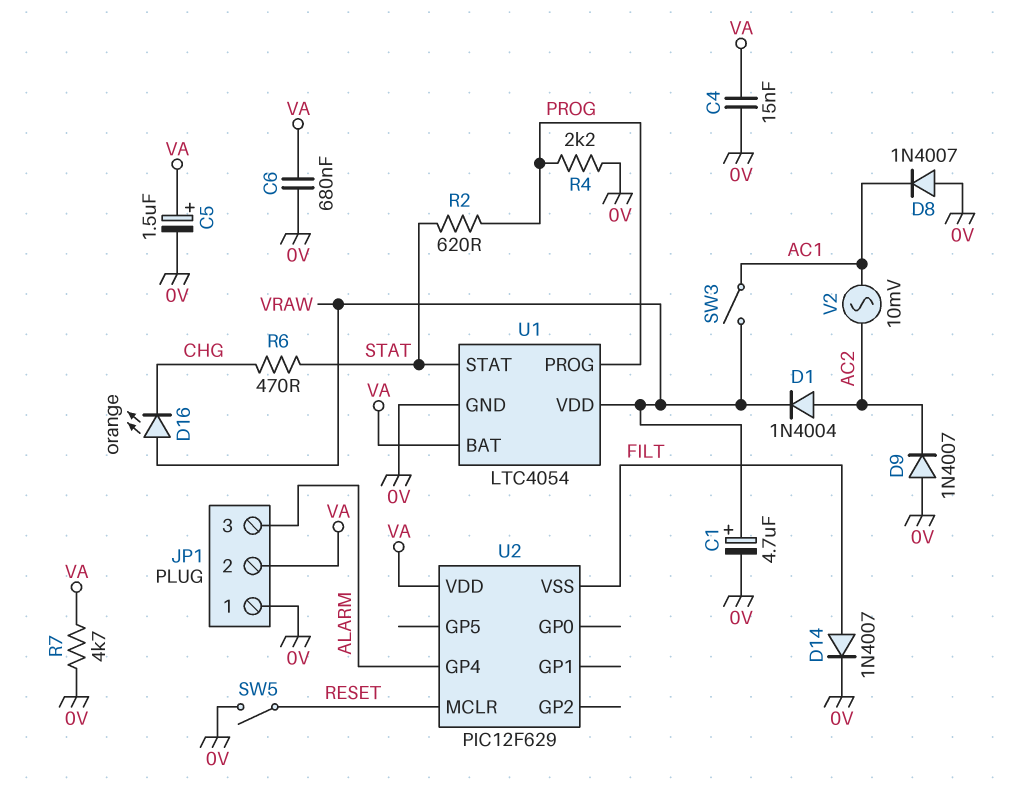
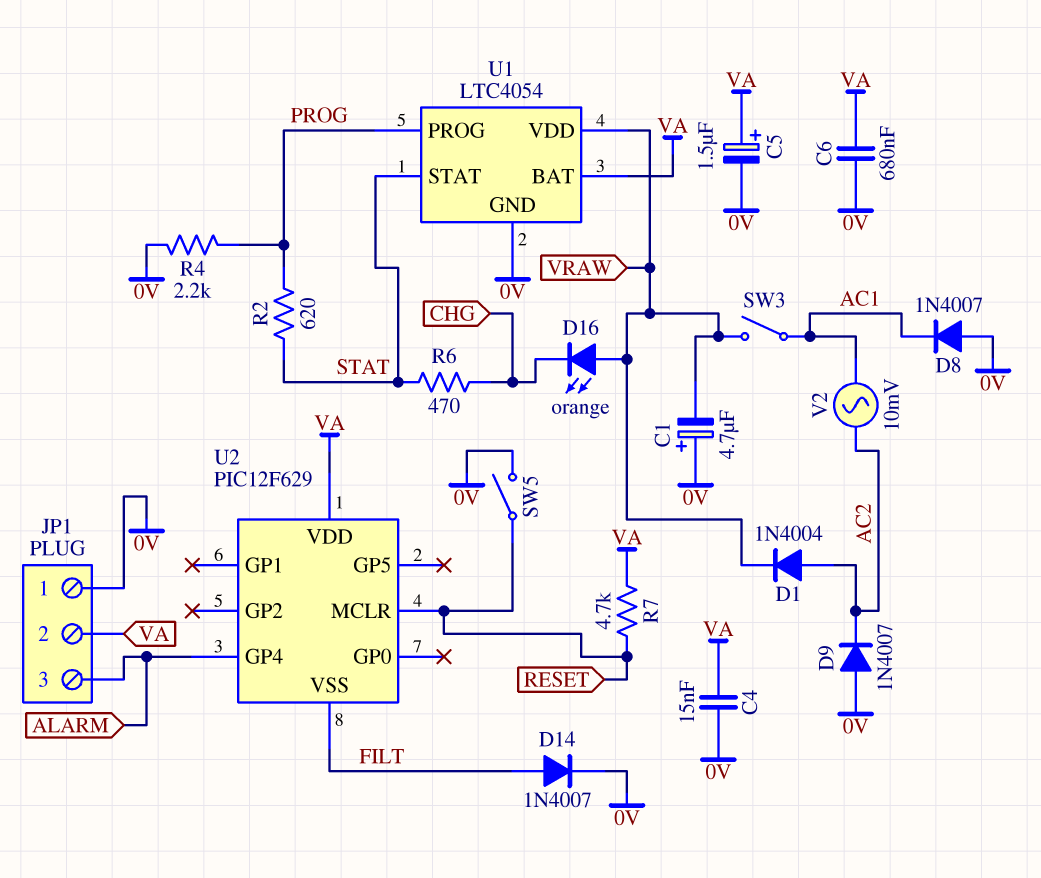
C1: 4.7uF (plus VRAW, minus 0V) -> 4.7uF (plus 0V, minus VRAW)
R7: 4.7k (0V, VA) -> 4.7k (RESET, VA)

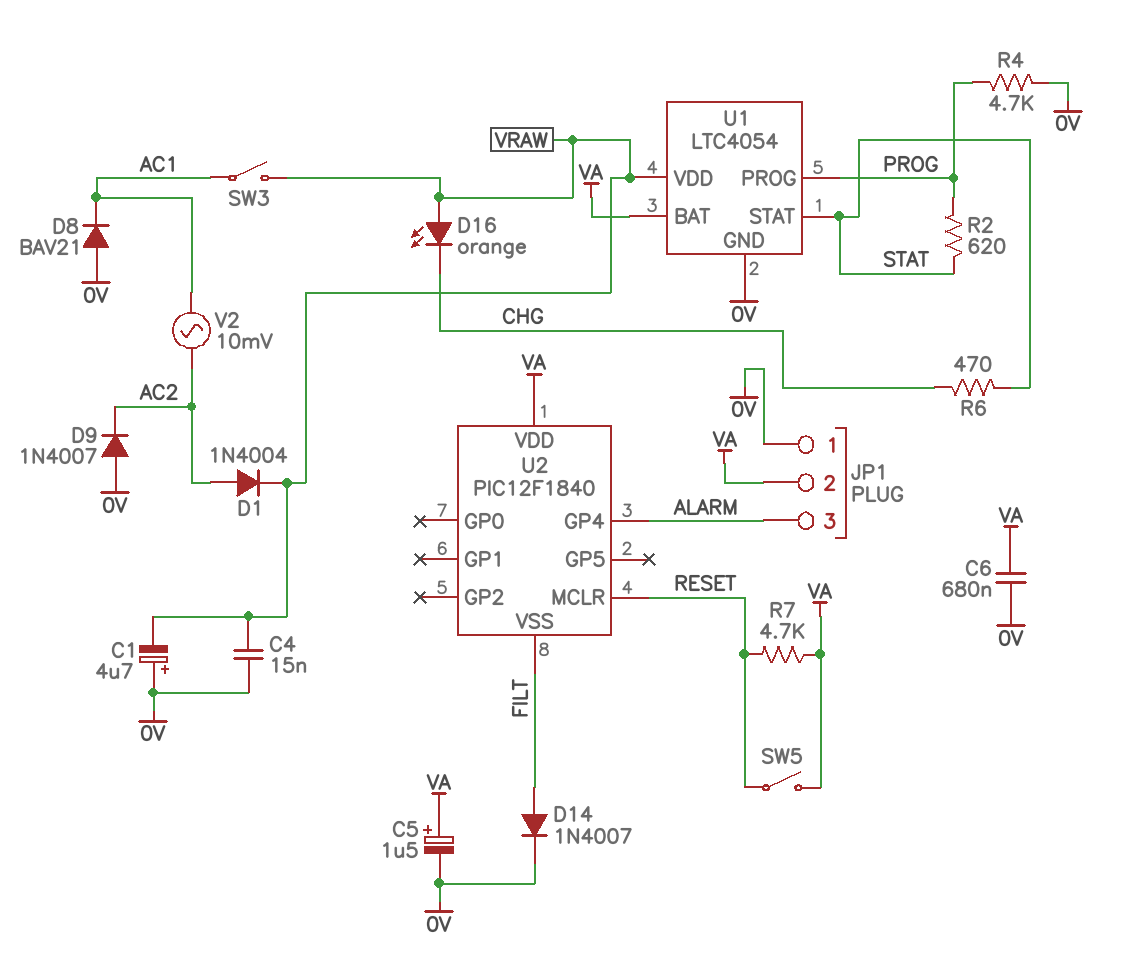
C4: 15nF (0V, VA) -> 15nF (0V, VRAW)
D8: diode 1N4007 (A 0V, K AC1) -> diode BAV21 (A 0V, K AC1)
R4: 2.2k (0V, PROG) -> 4.7k (0V, PROG)
SW5: switch (0V, RESET) -> switch (RESET, VA)
U2: PIC12F629 -> PIC12F1840

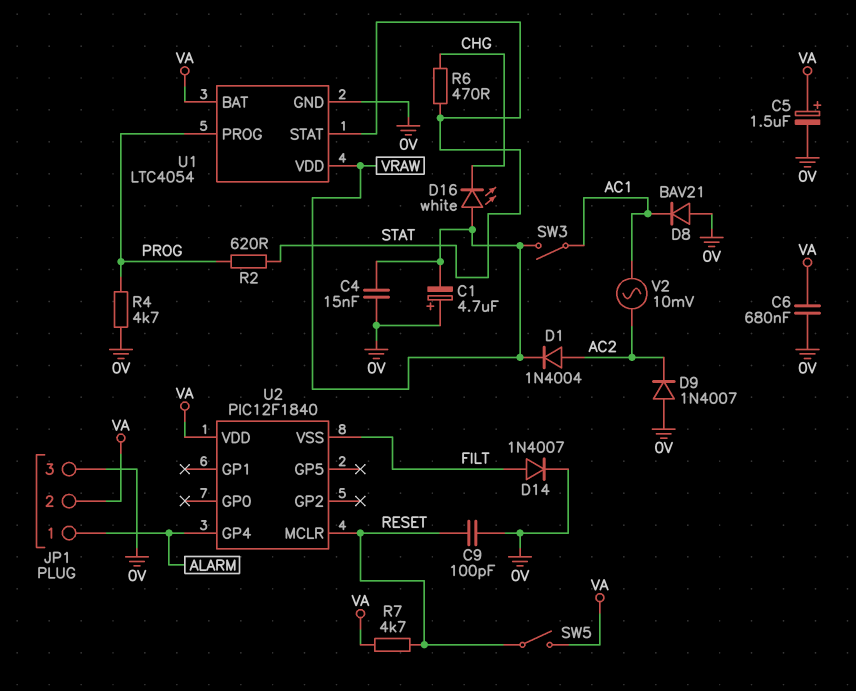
C9: none -> 100pF (0V, RESET)
D16: LED orange (A VRAW, K CHG) -> LED white (A VRAW, K CHG)
JP1 pin 1: 0V -> ALARM
JP1 pin 3: ALARM -> 0V

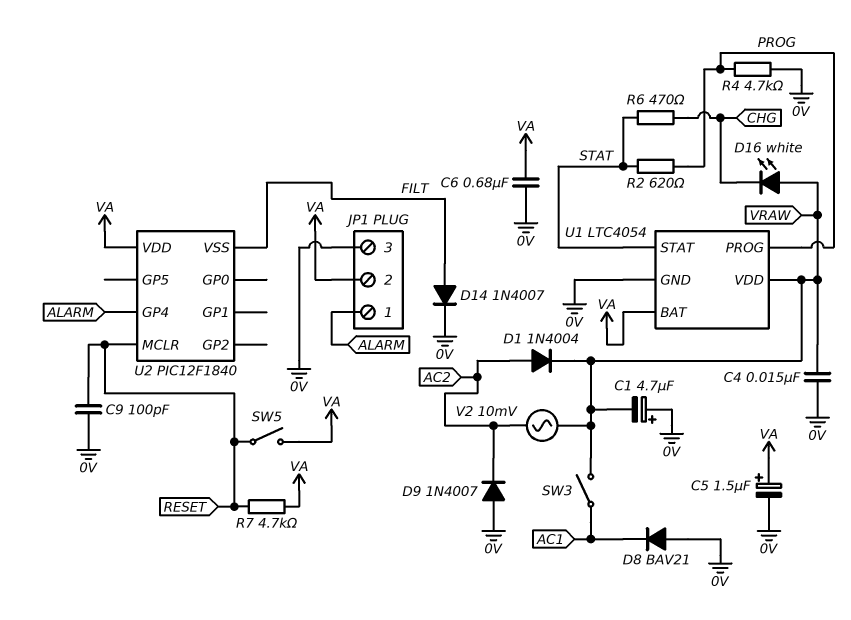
V2: AC 10mV (AC1, AC2) -> AC 10mV (AC2, VRAW)

